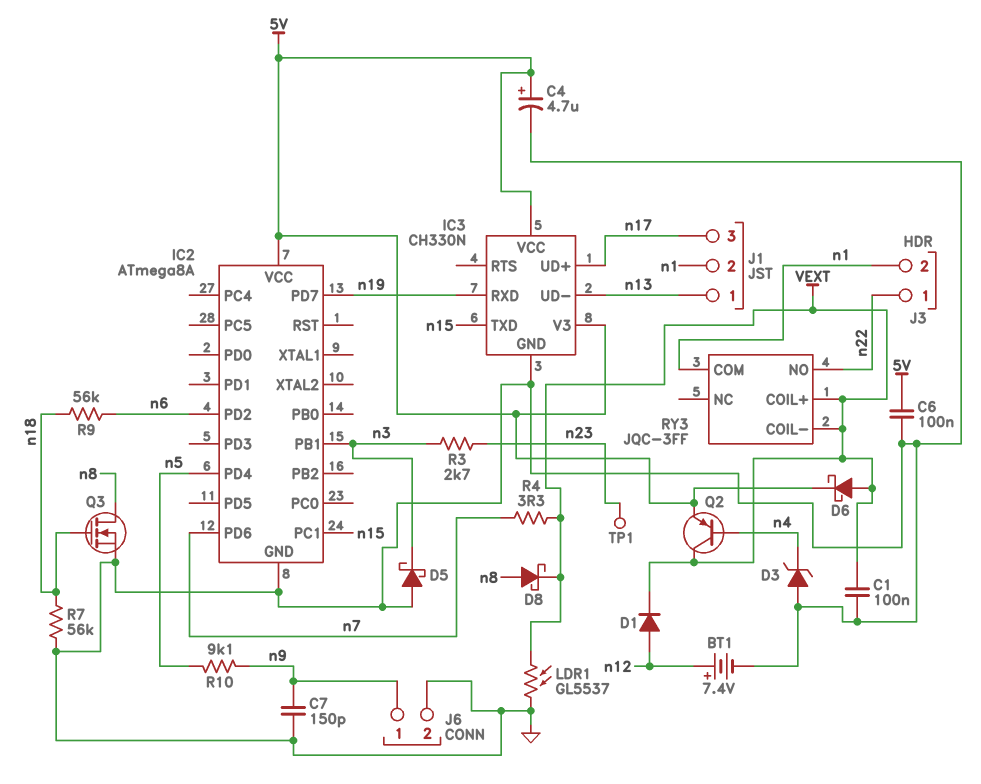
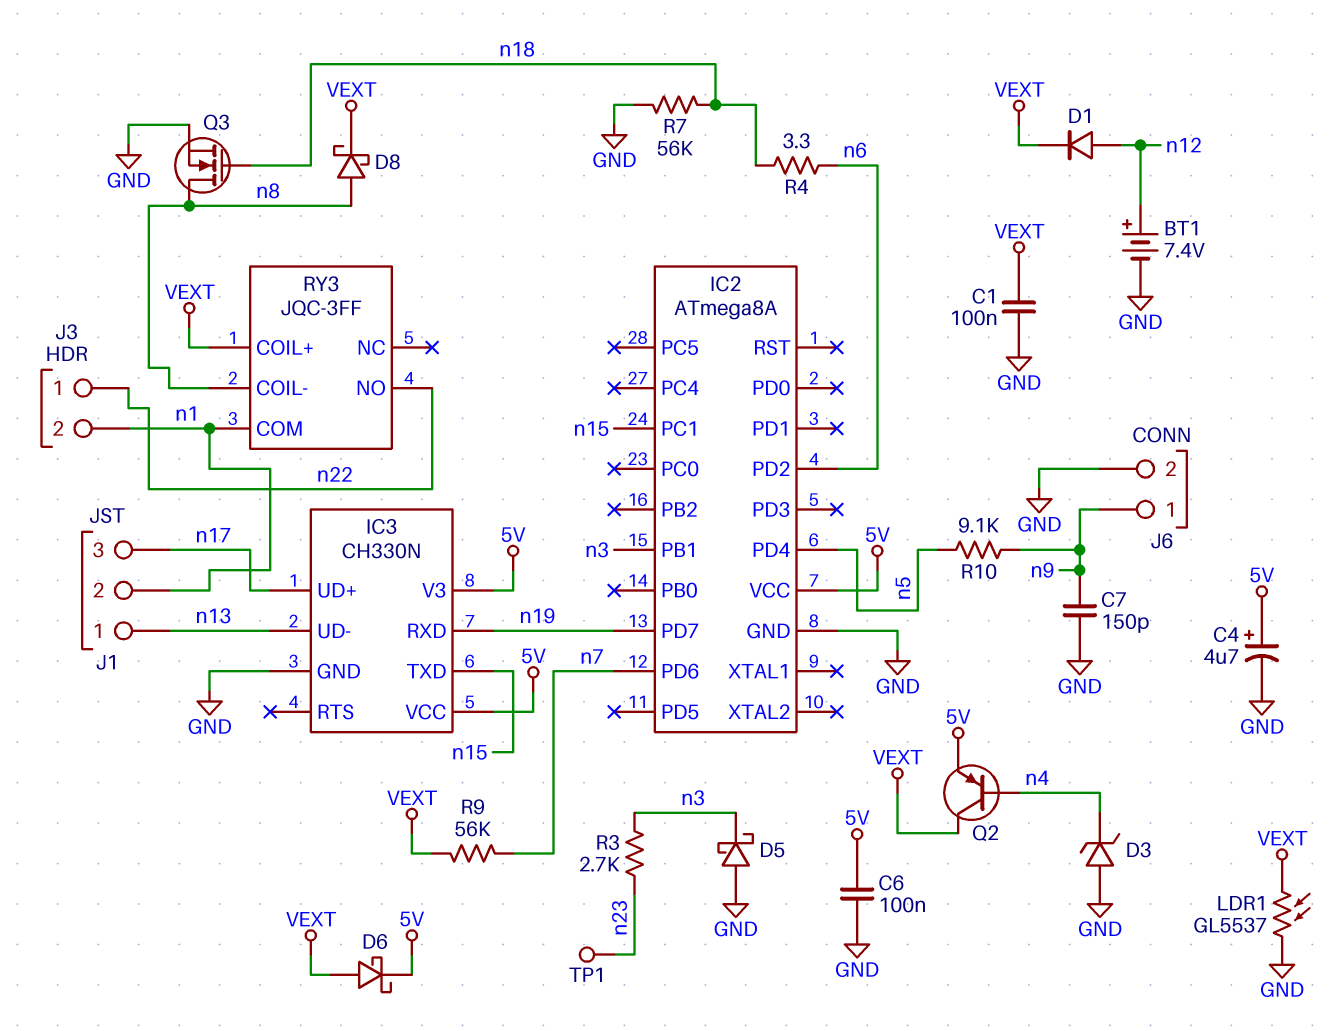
R4: 3.3 (VEXT, n7) -> 3.3 (n6, n18)
R9: 56k (n6, n18) -> 56k (VEXT, n7)
RY3 pin COIL-: VEXT -> n8

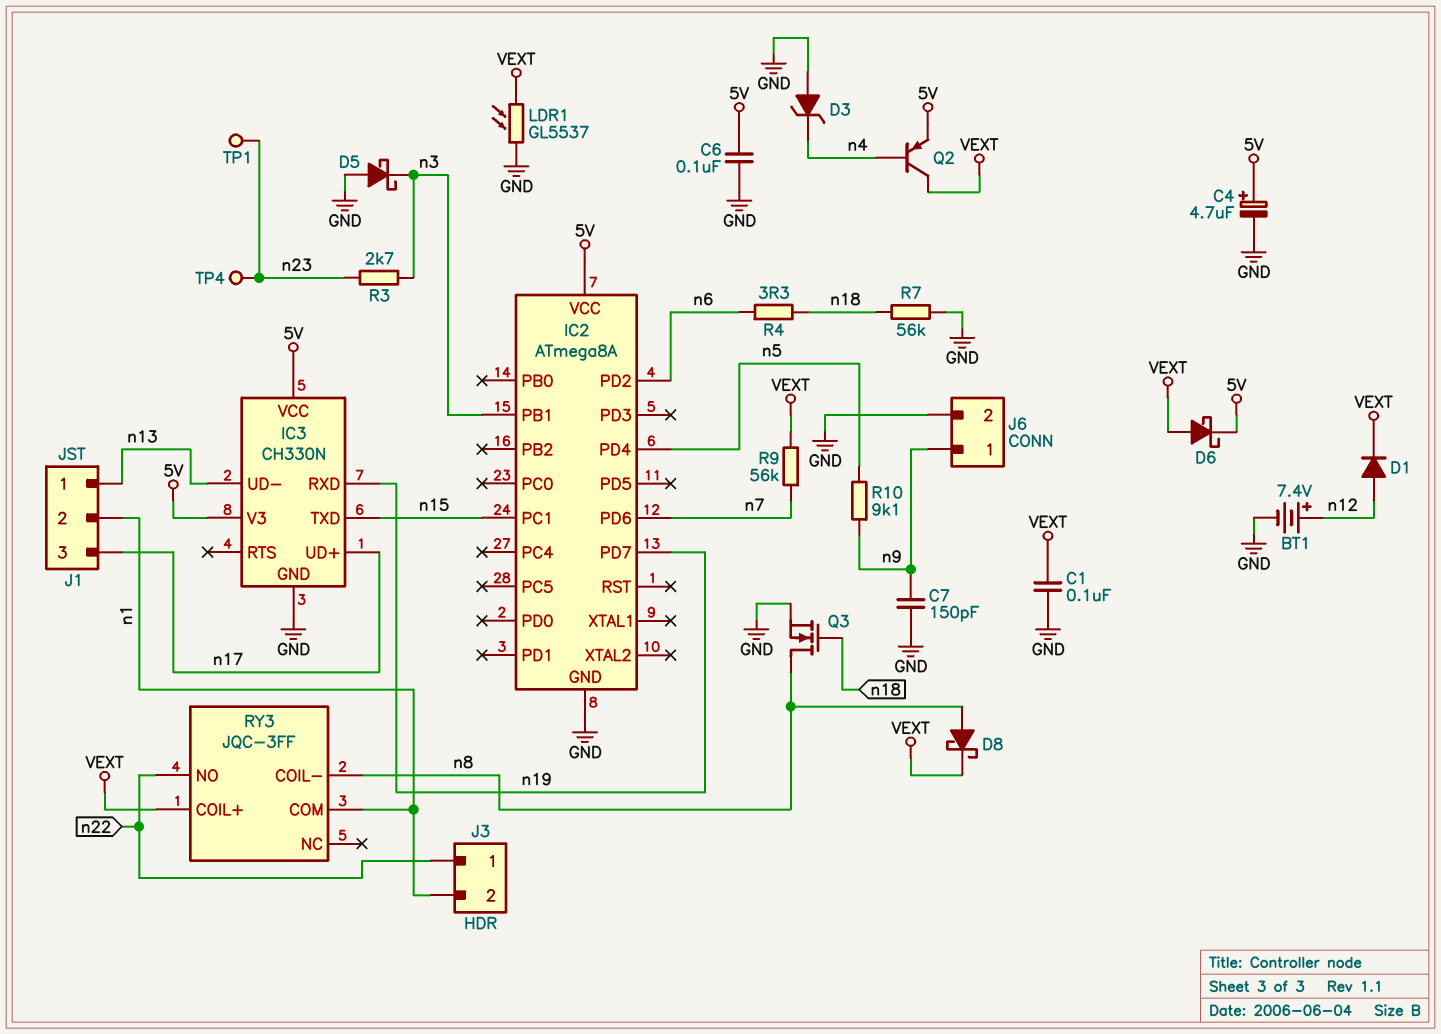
TP4: none -> test point (n23)

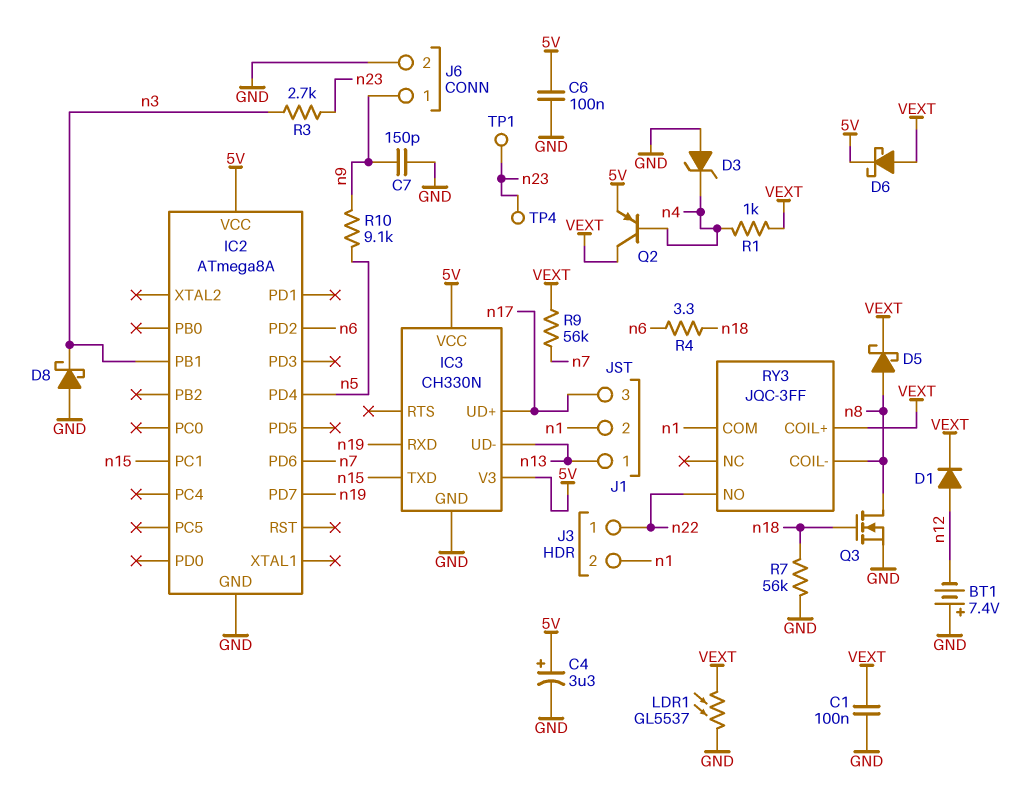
BT1: 7.4V (plus n12, minus GND) -> 7.4V (plus GND, minus n12)
C4: 4.7uF (plus 5V, minus GND) -> 3.3uF (plus 5V, minus GND)
D5: schottky (A GND, K n3) -> schottky (A n8, K VEXT)
D8: schottky (A n8, K VEXT) -> schottky (A GND, K n3)
R1: none -> 1k (VEXT, n4)

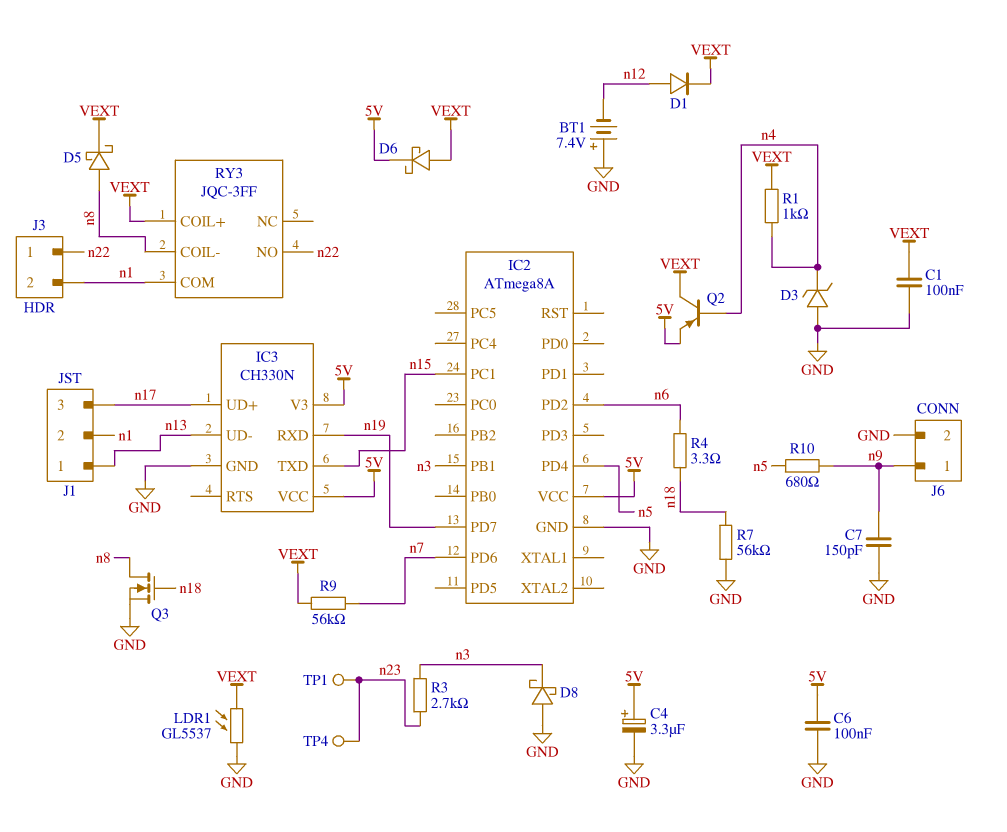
R10: 9.1k (n5, n9) -> 680 (n5, n9)

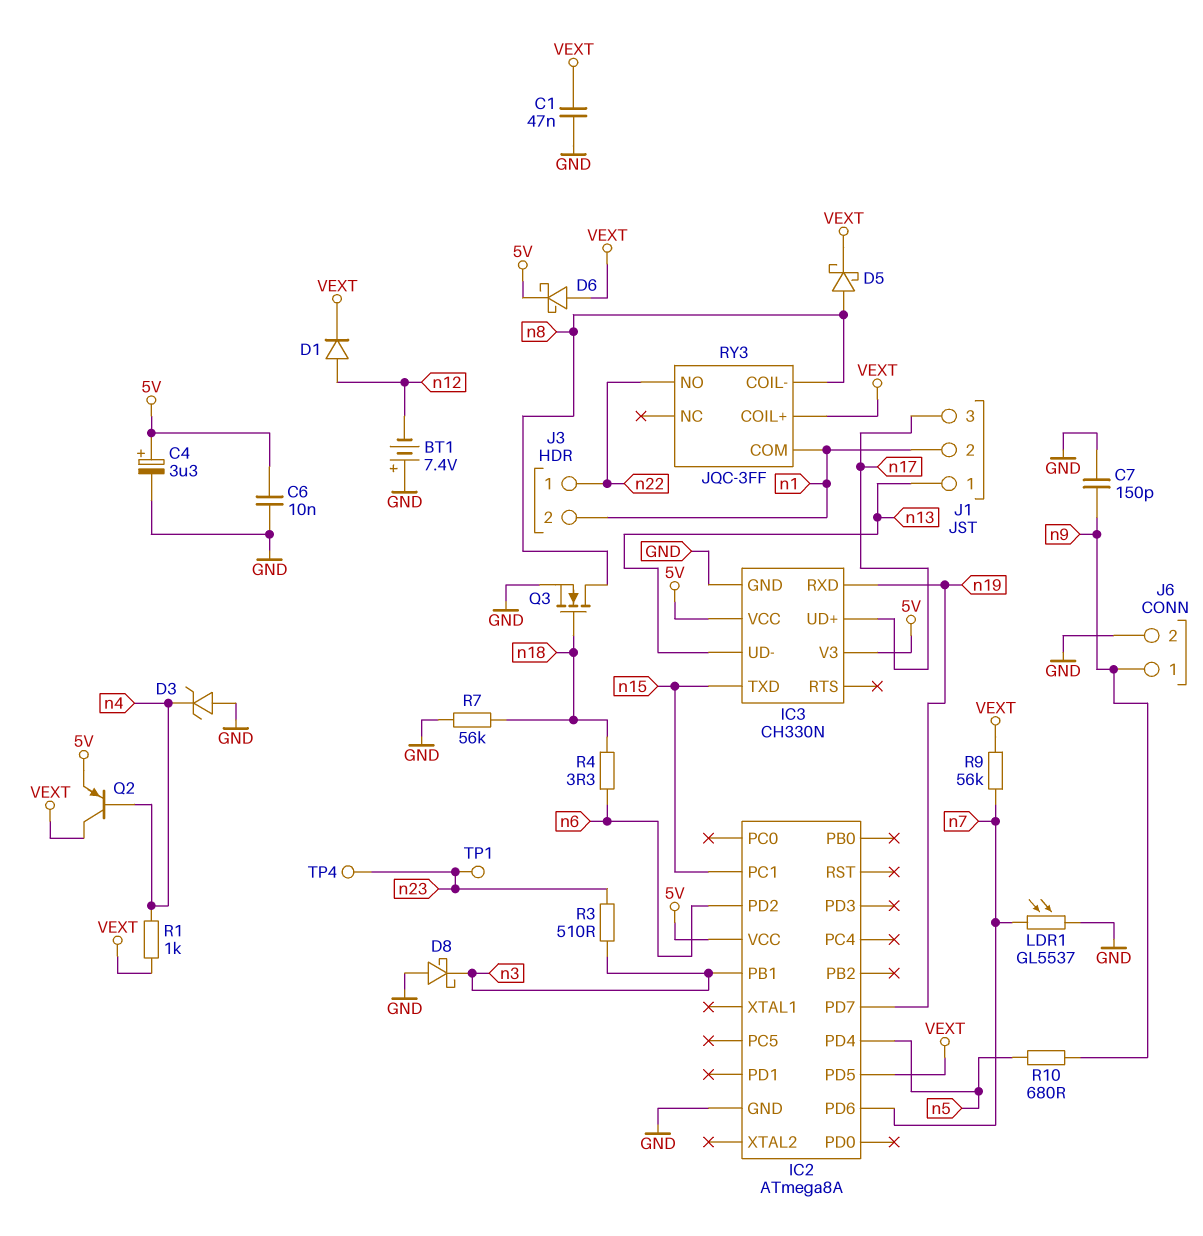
C1: 100nF (GND, VEXT) -> 47nF (GND, VEXT)
C6: 100nF (5V, GND) -> 10nF (5V, GND)
IC2 pin PD5: none -> VEXT
LDR1: GL5537 (GND, VEXT) -> GL5537 (GND, n7)
R3: 2.7k (n3, n23) -> 510 (n3, n23)

